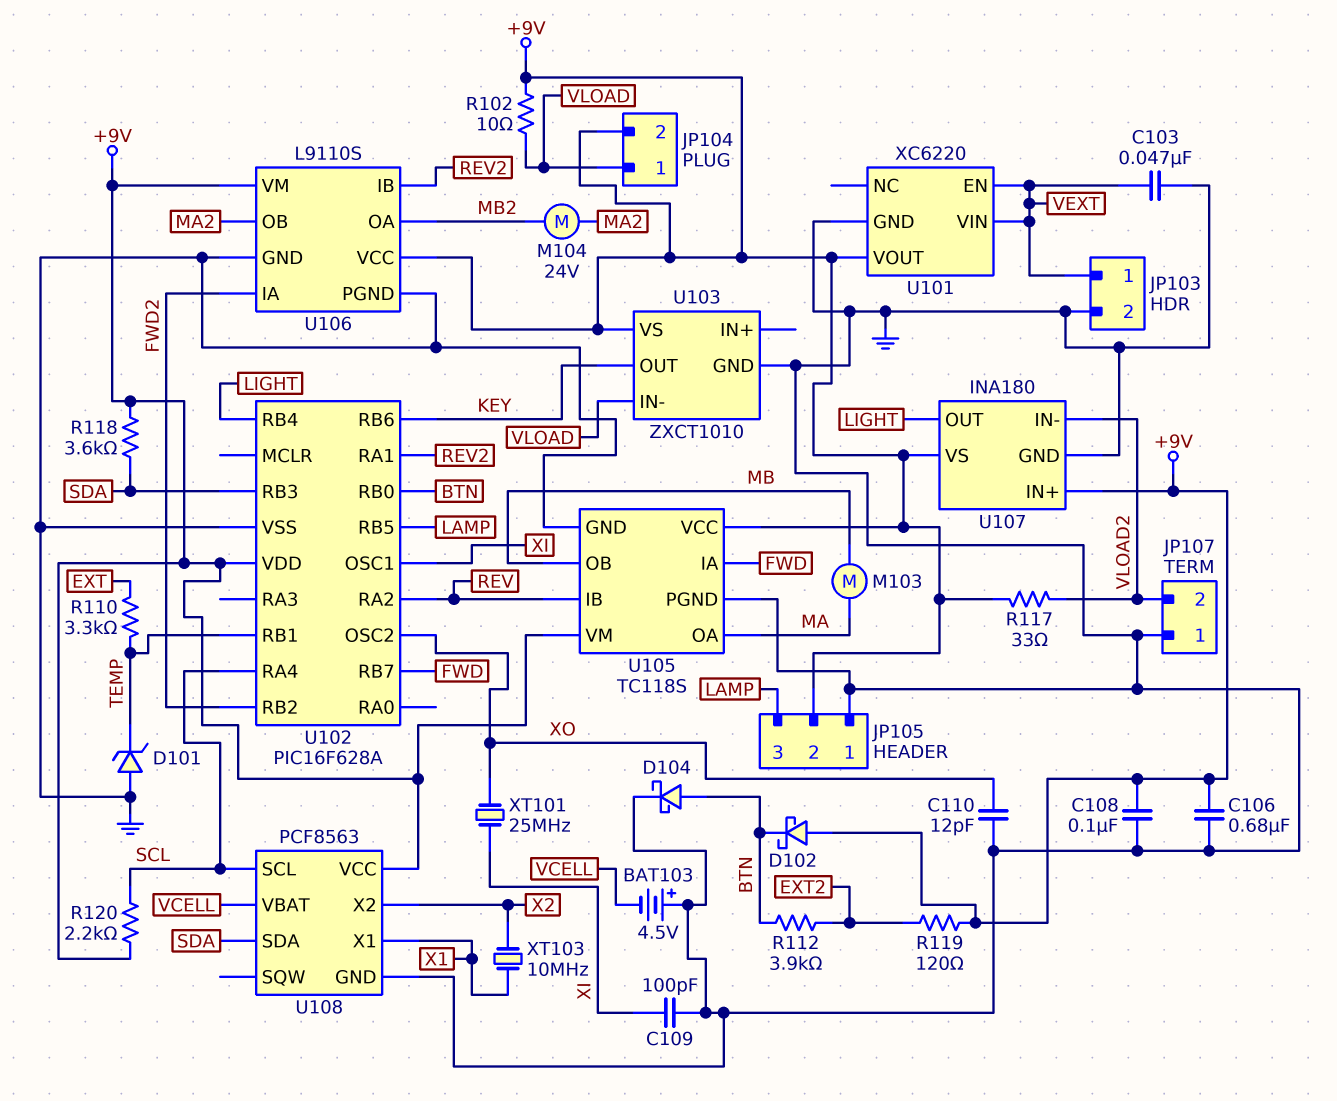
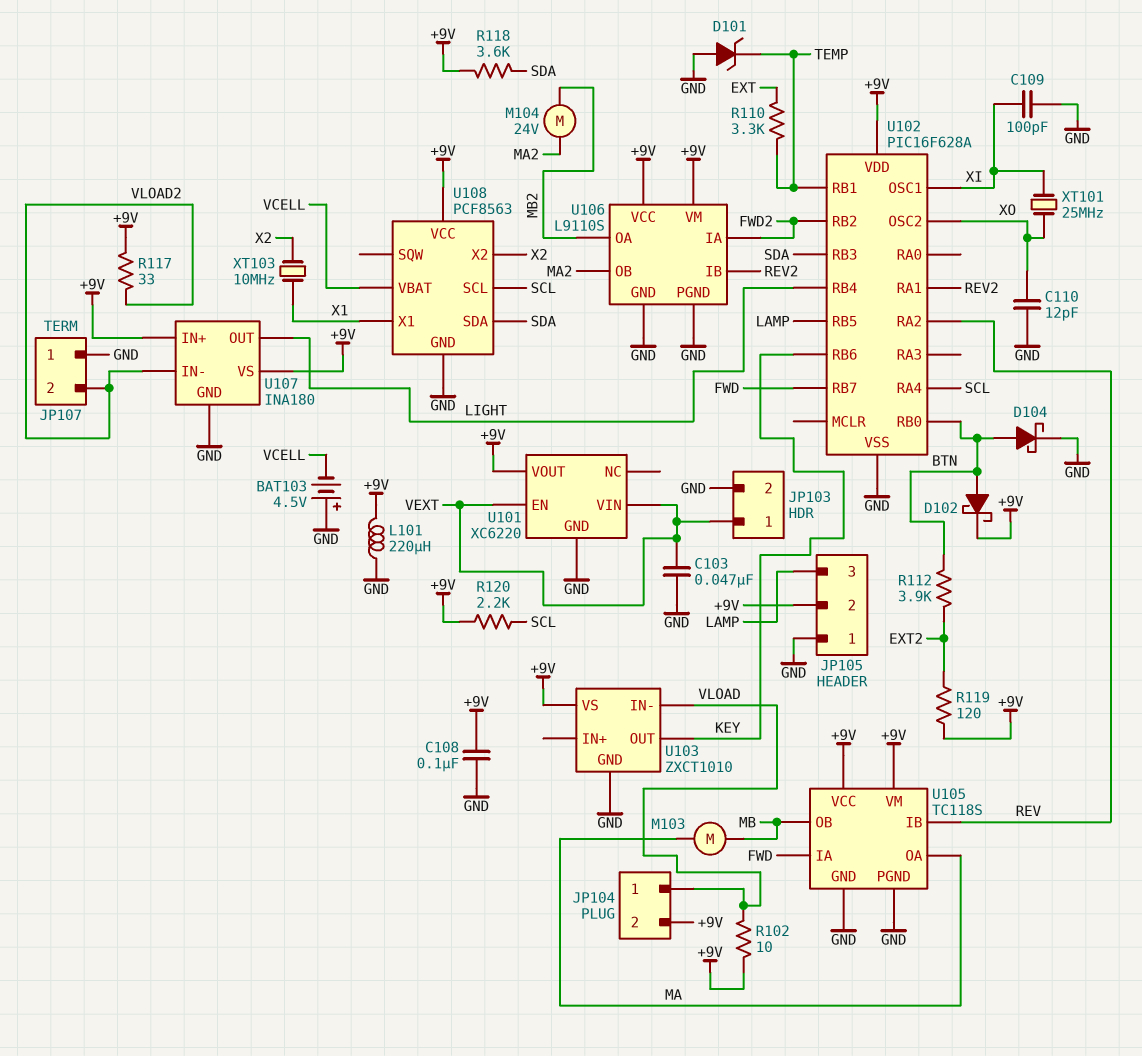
C106: 680nF (+9V, GND) -> none
D102: schottky (A +9V, K BTN) -> schottky (A BTN, K +9V)
L101: none -> 220uH (+9V, GND)

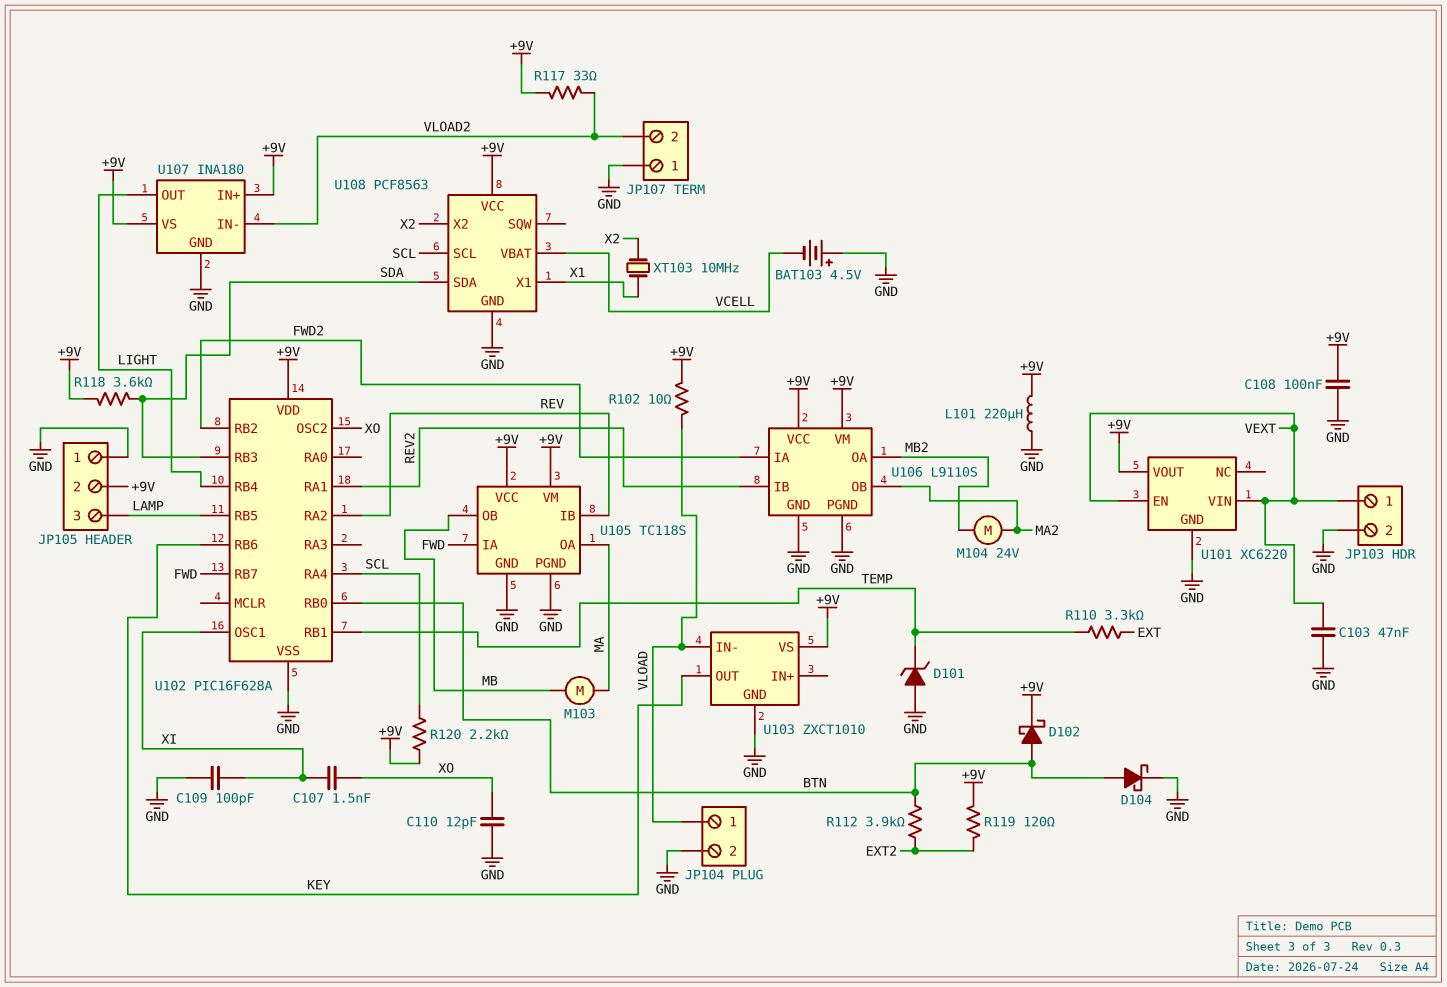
C107: none -> 1.5nF (XI, XO)
JP104 pin 2: +9V -> GND
XT101: 25MHz (XI, XO) -> none

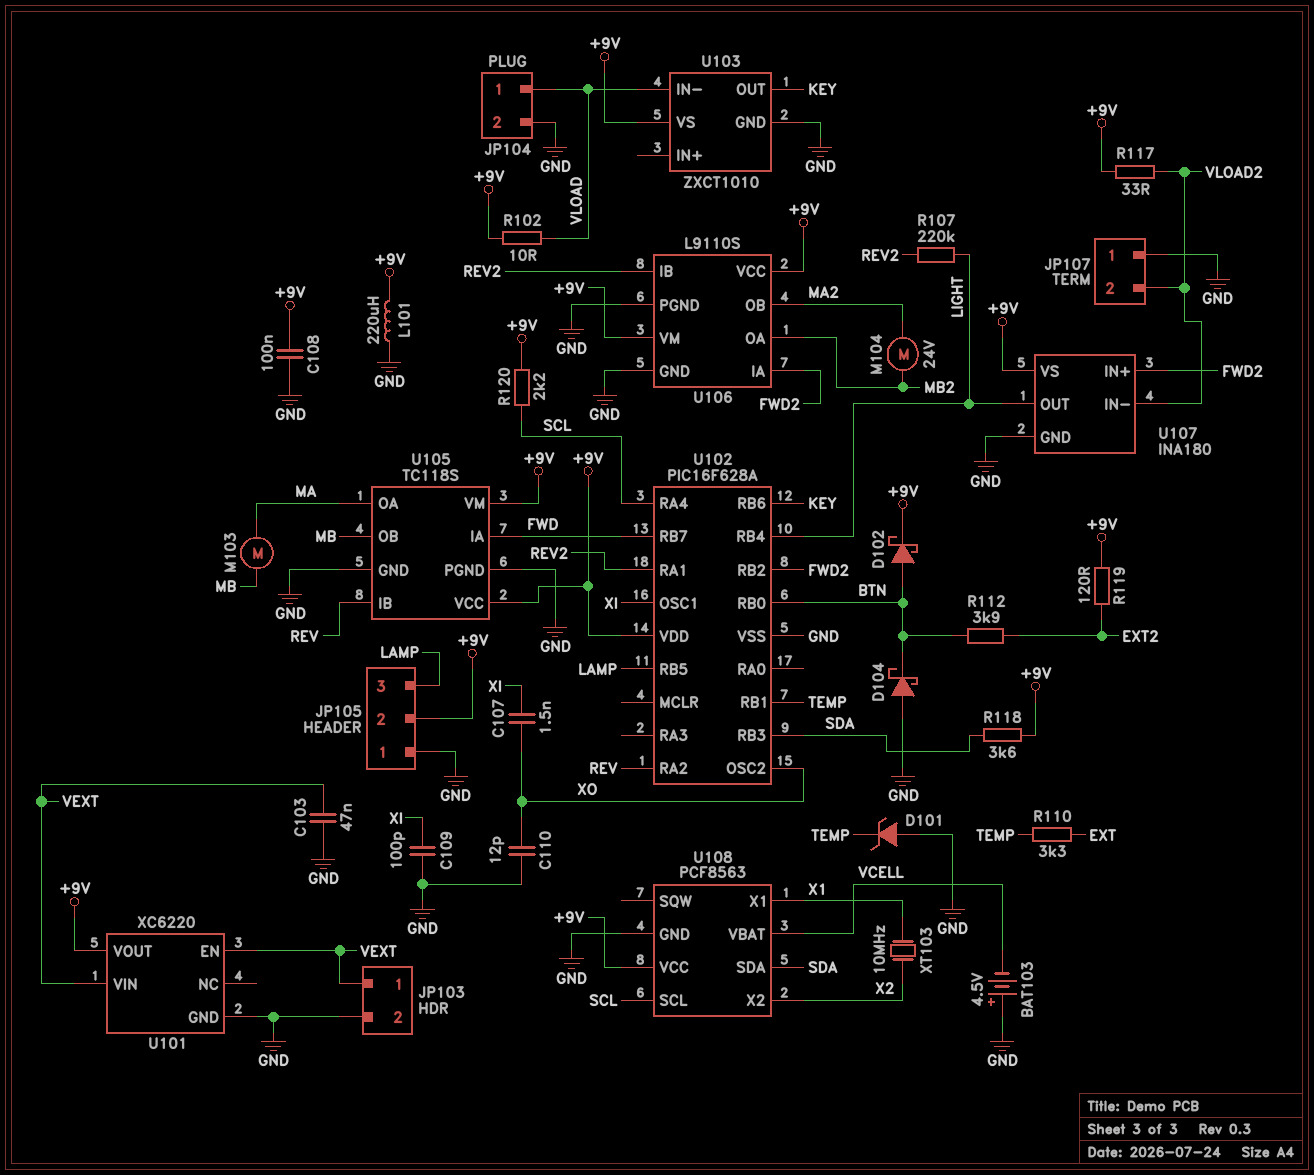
D104: schottky (A BTN, K GND) -> schottky (A GND, K BTN)
R107: none -> 220k (LIGHT, REV2)
U107 pin IN+: +9V -> FWD2

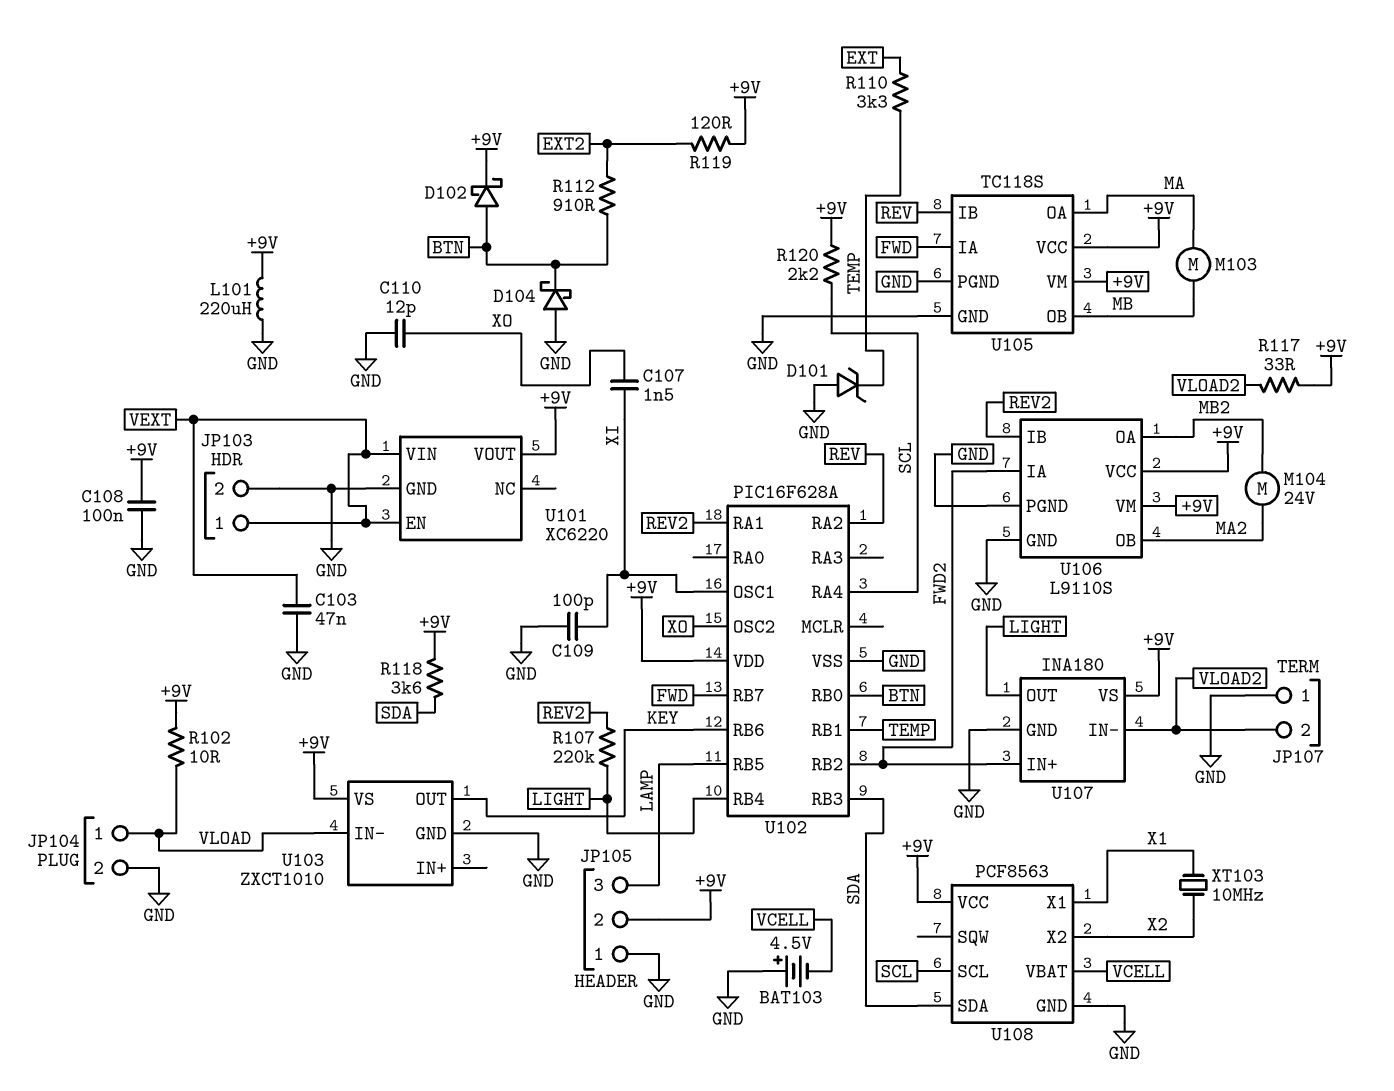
R112: 3.9k (BTN, EXT2) -> 910 (BTN, EXT2)

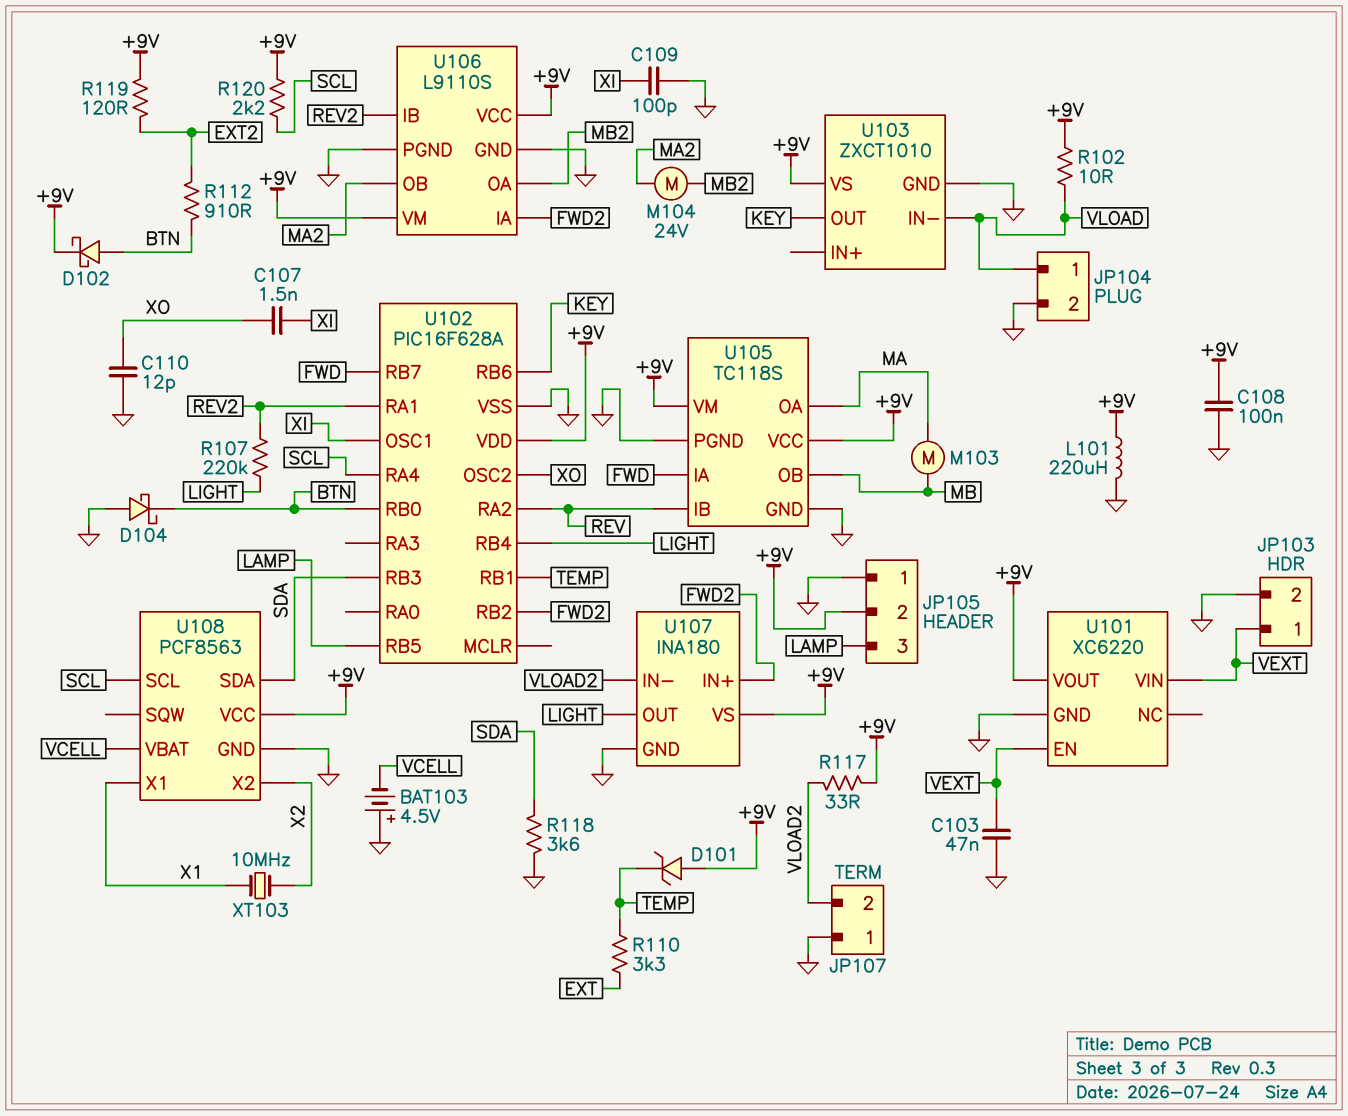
D101: zener (A GND, K TEMP) -> zener (A +9V, K TEMP)
R118: 3.6k (+9V, SDA) -> 3.6k (GND, SDA)

